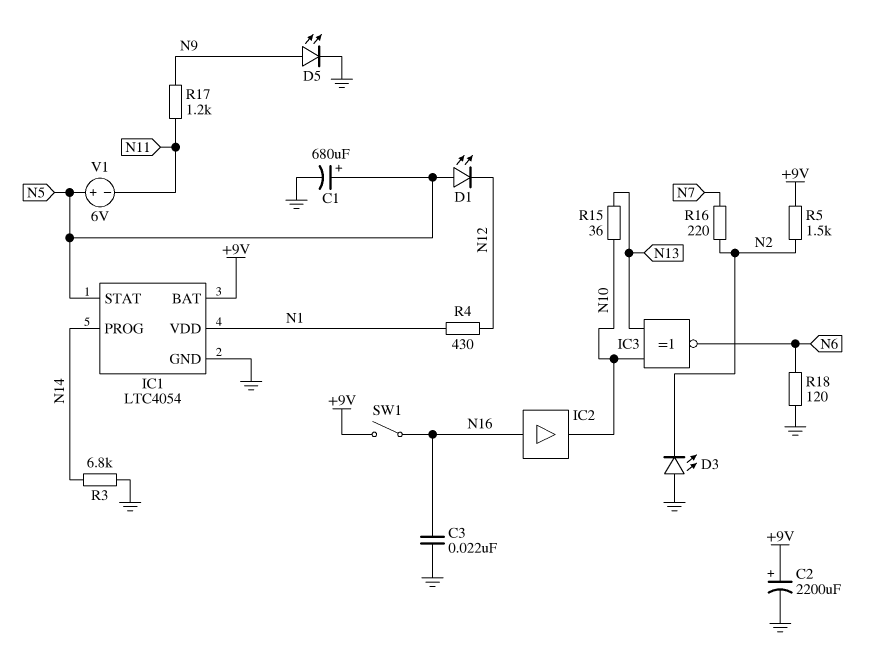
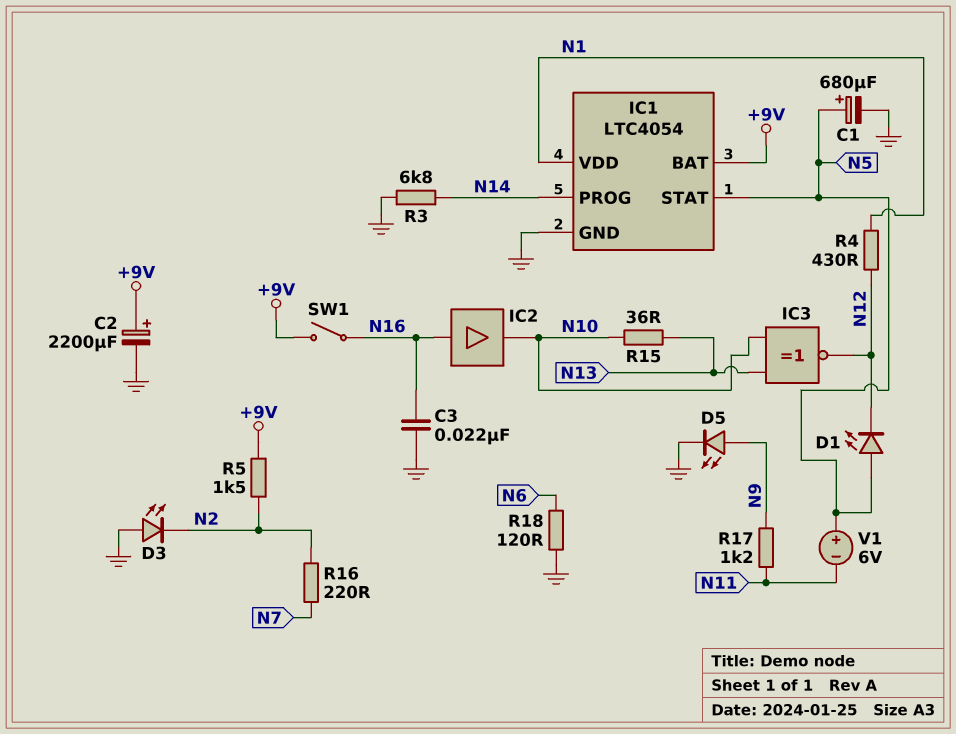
IC3: XNOR (in N10, in N13, out N6) -> XNOR (in N10, in N13, out N12)

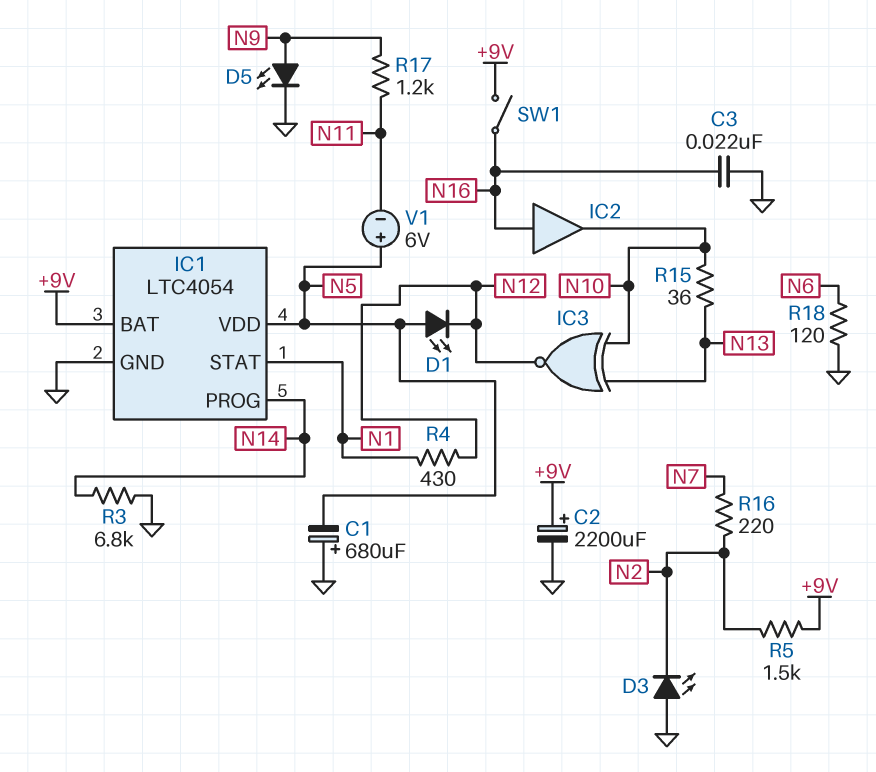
C1: 680uF (plus N5, minus GND) -> 680uF (plus GND, minus N5)
IC1 pin STAT: N5 -> N1
IC1 pin VDD: N1 -> N5

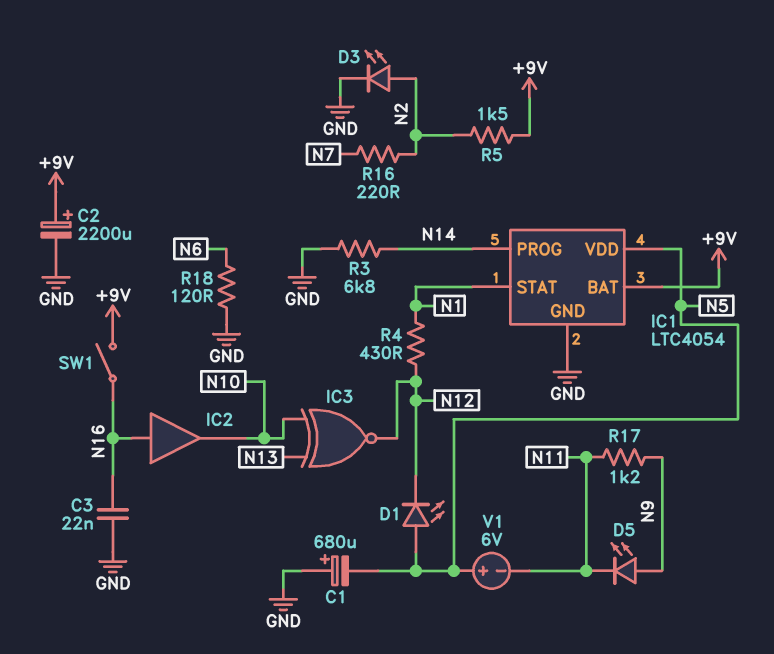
D3: LED (A GND, K N2) -> LED (A N2, K GND)
D5: LED (A N9, K GND) -> LED (A N9, K N11)
R15: 36 (N10, N13) -> none

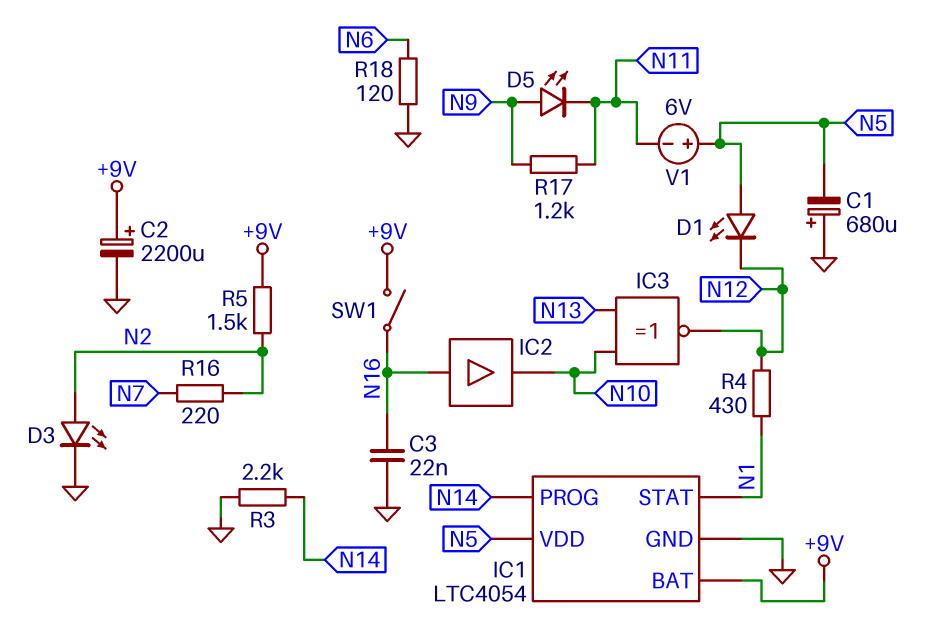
R3: 6.8k (GND, N14) -> 2.2k (GND, N14)

